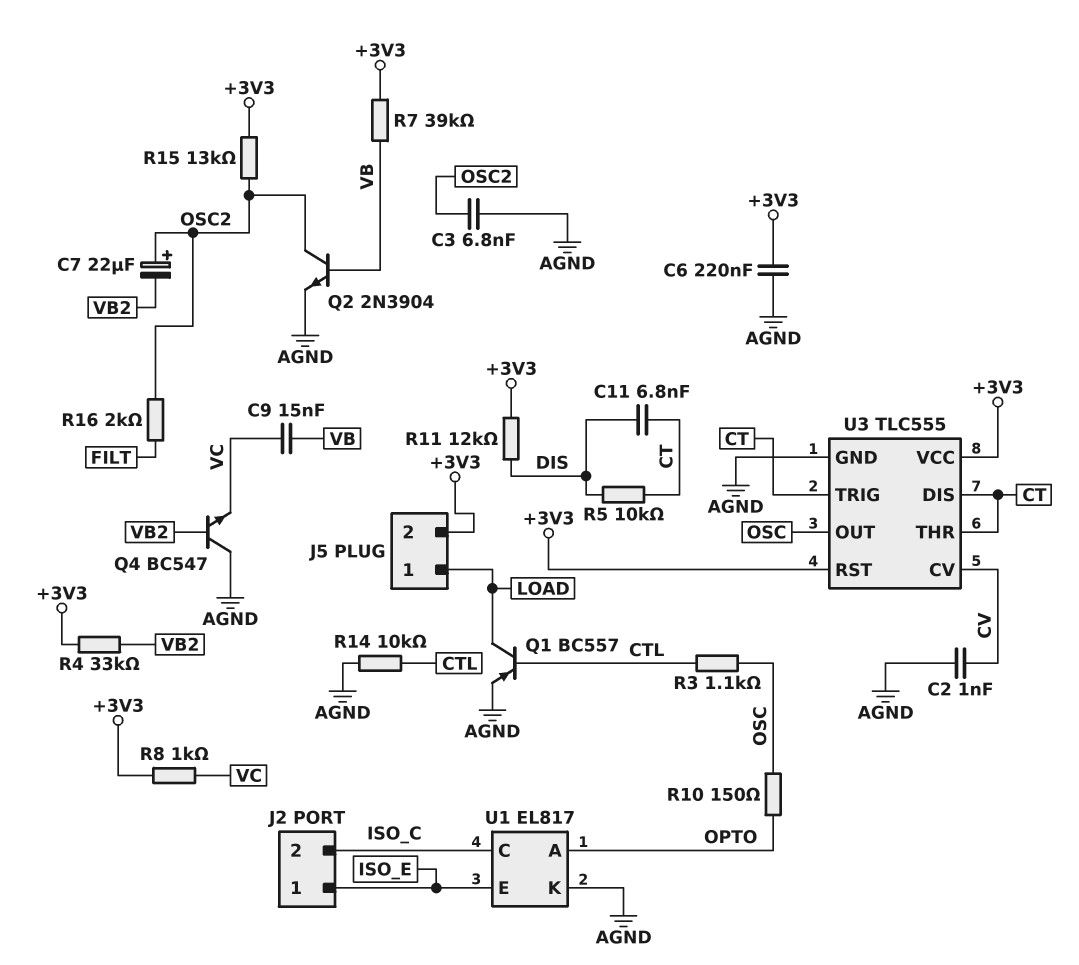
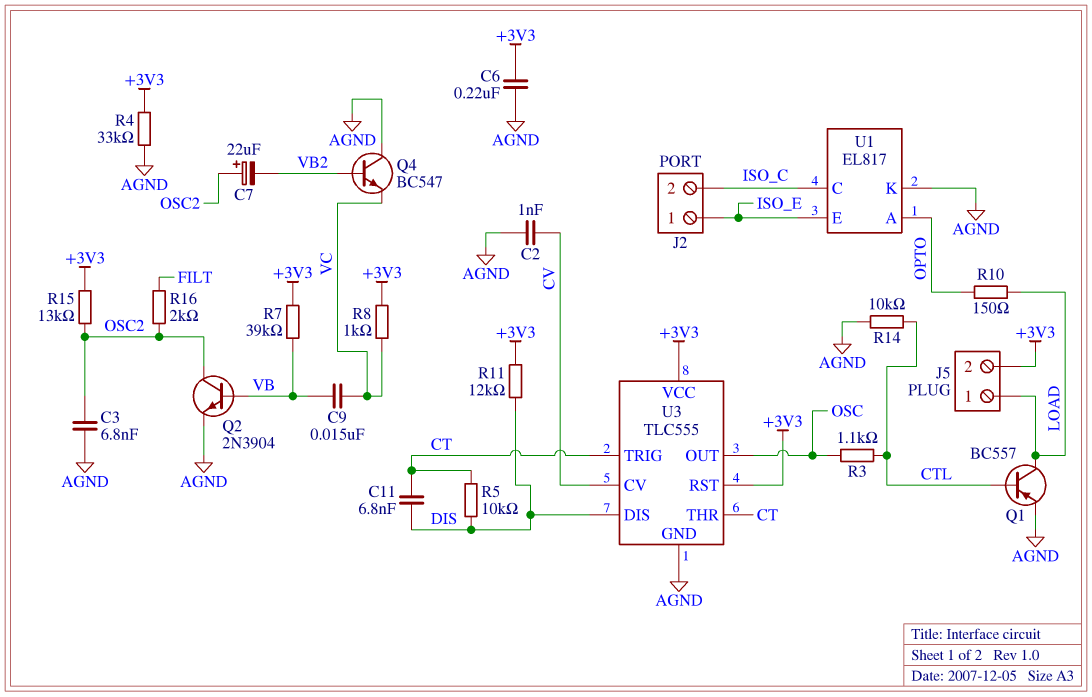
R4: 33k (+3V3, VB2) -> 33k (+3V3, AGND)
R10: 150 (OPTO, OSC) -> 150 (LOAD, OPTO)
U3 pin DIS: CT -> DIS

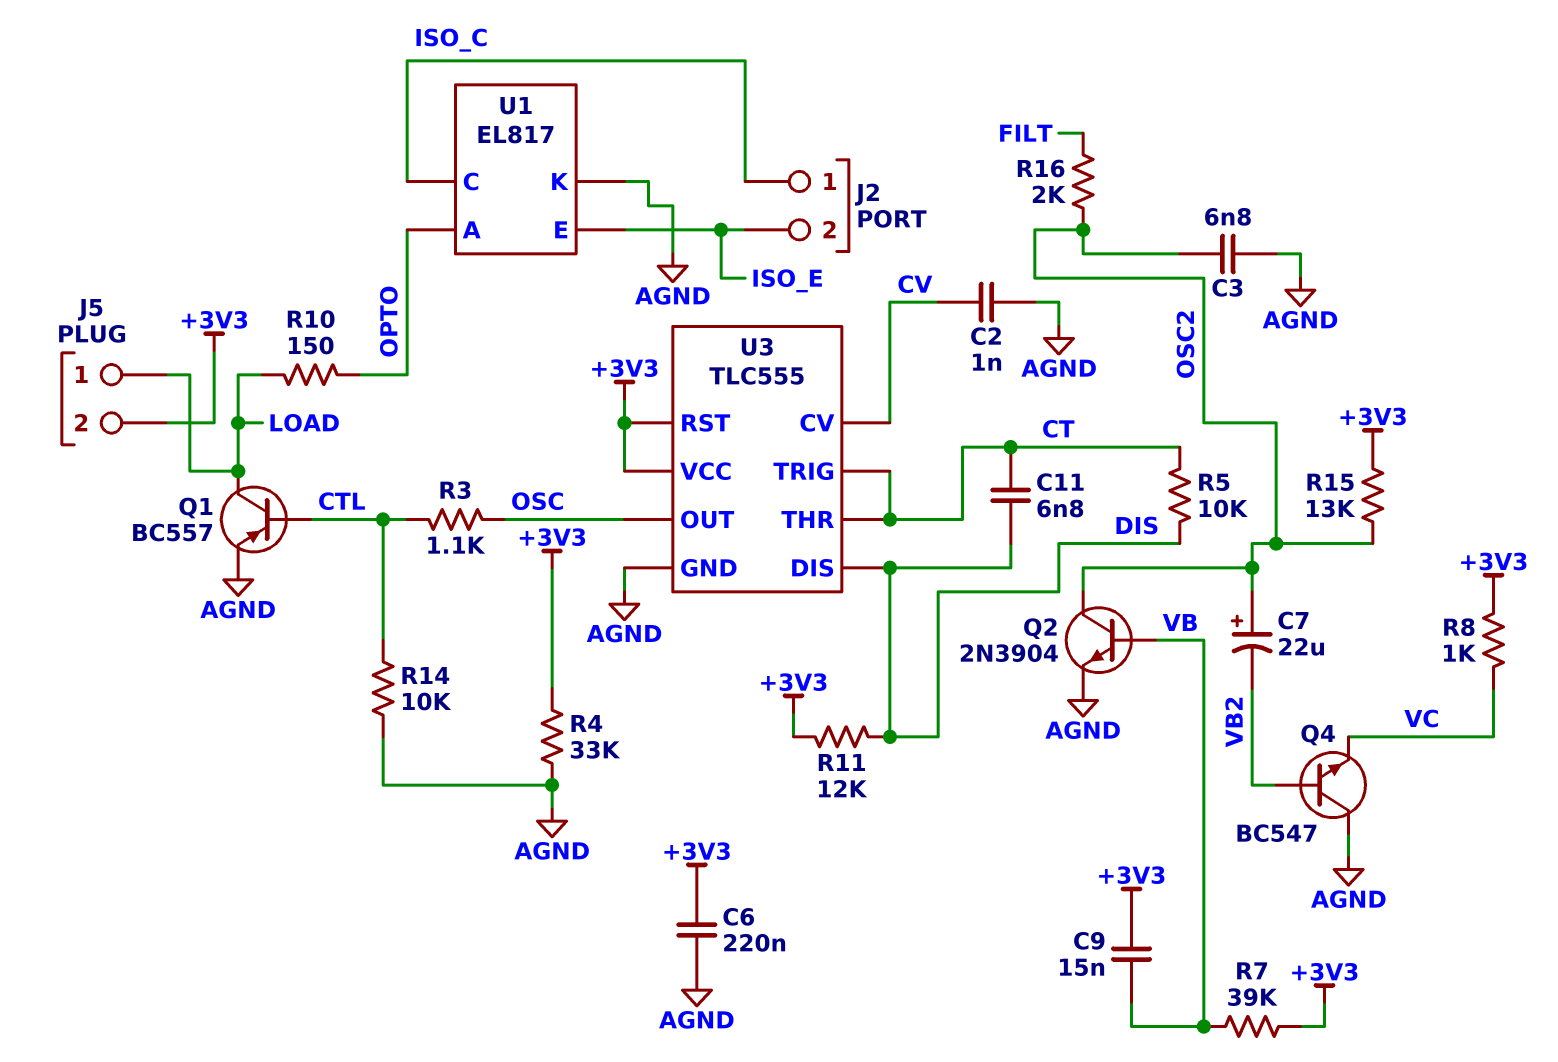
C9: 15nF (VB, VC) -> 15nF (+3V3, VB)
J2 pin 1: ISO_E -> ISO_C
J2 pin 2: ISO_C -> ISO_E

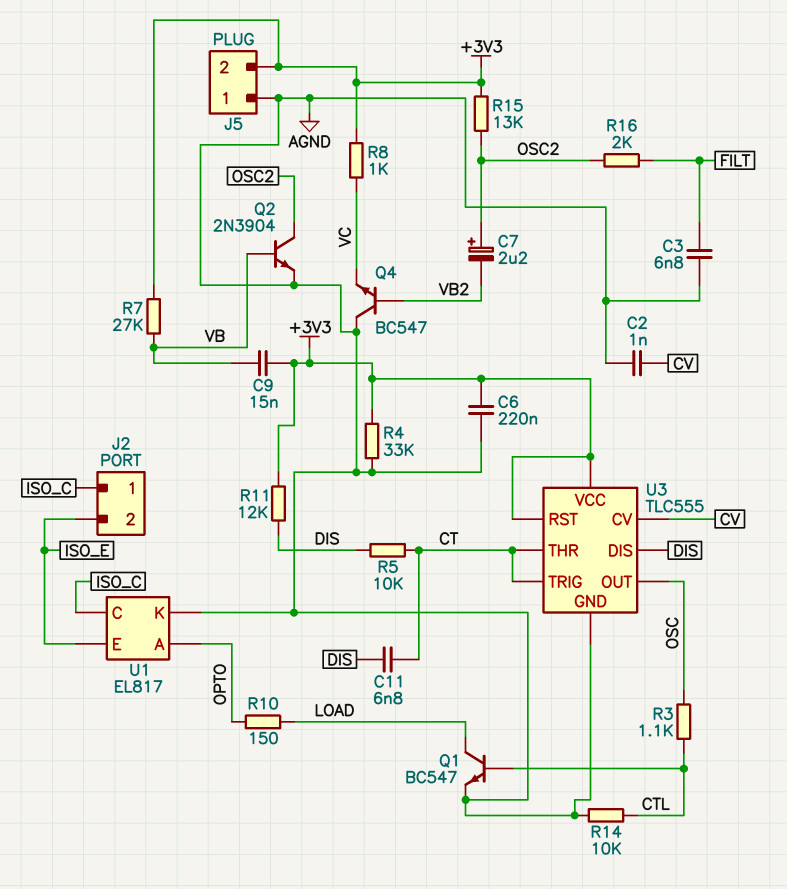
C3: 6.8nF (AGND, OSC2) -> 6.8nF (AGND, FILT)
C7: 22uF (plus OSC2, minus VB2) -> 2.2uF (plus OSC2, minus VB2)
J5 pin 1: LOAD -> AGND
Q1: PNP BC557 (B CTL, C LOAD, E AGND) -> NPN BC547 (B CTL, C LOAD, E AGND)
R7: 39k (+3V3, VB) -> 27k (+3V3, VB)

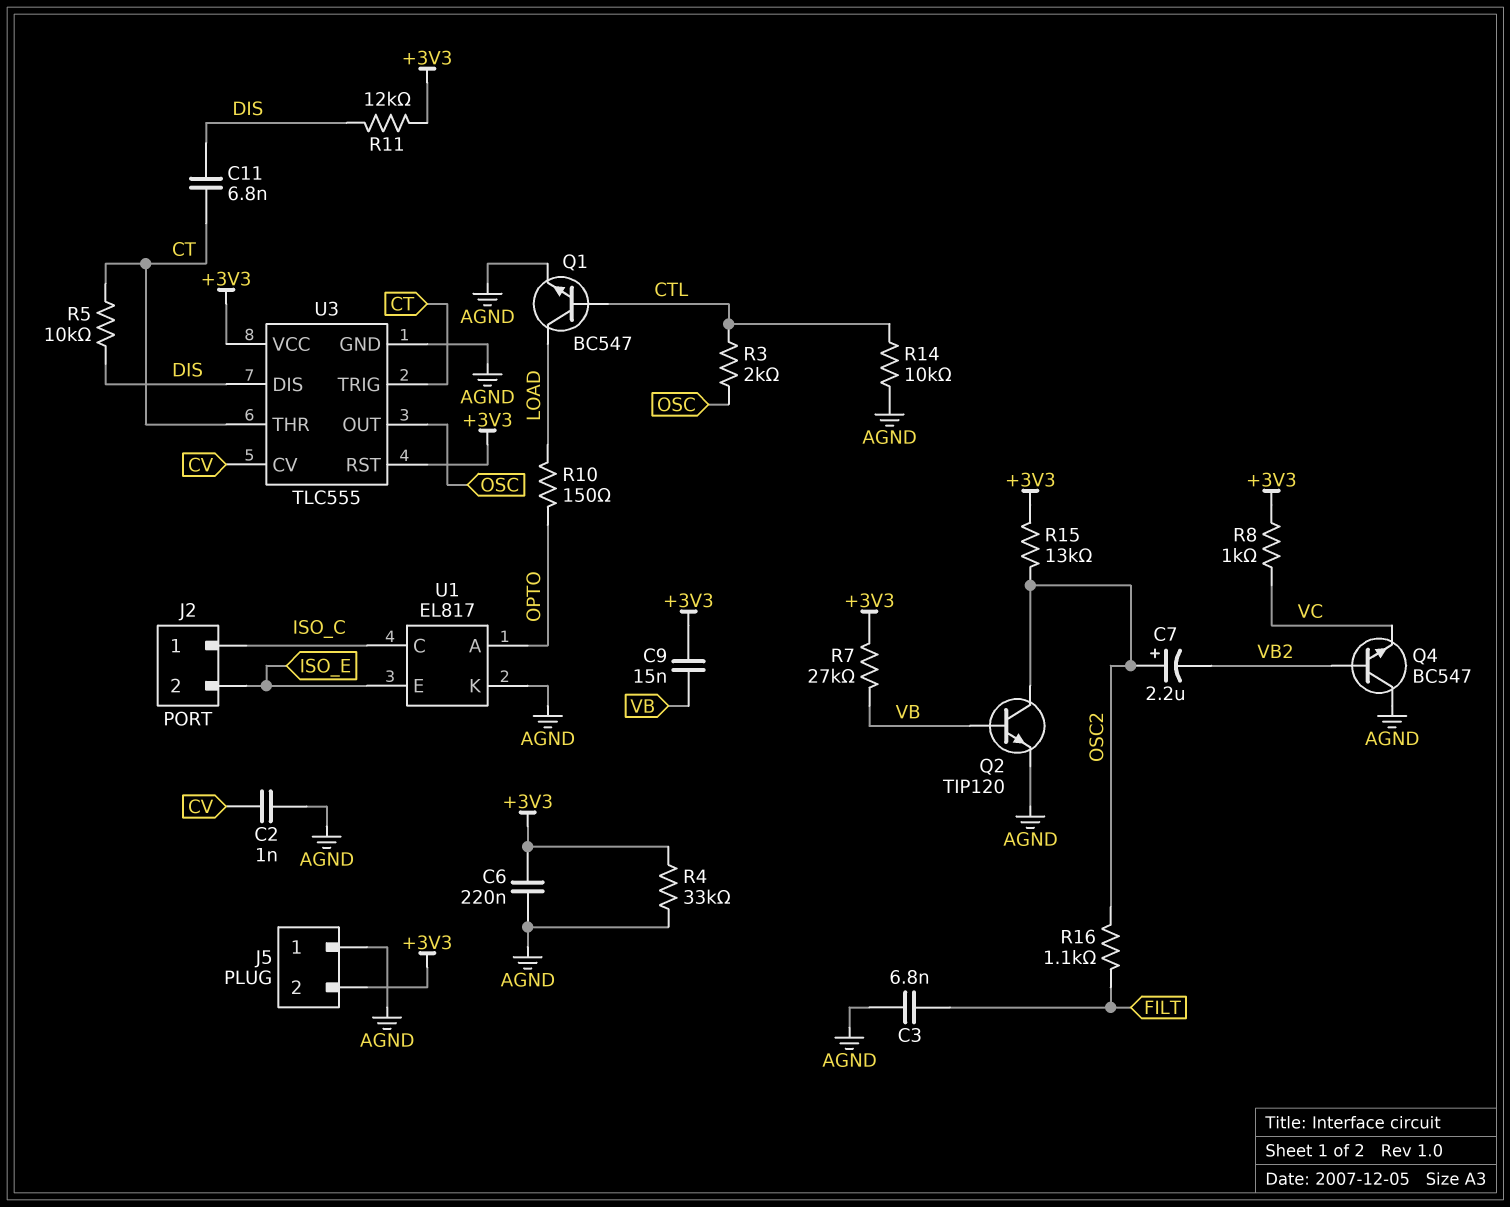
Q2: NPN 2N3904 (B VB, C OSC2, E AGND) -> NPN TIP120 (B VB, C OSC2, E AGND)
R3: 1.1k (CTL, OSC) -> 2k (CTL, OSC)
R16: 2k (FILT, OSC2) -> 1.1k (FILT, OSC2)

